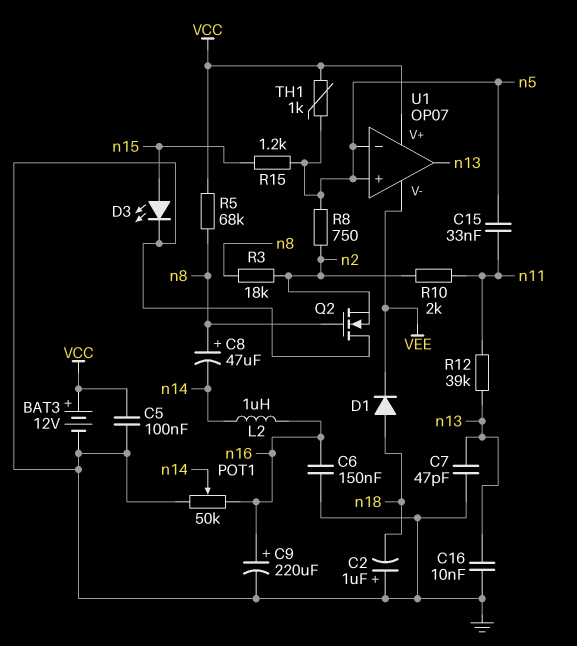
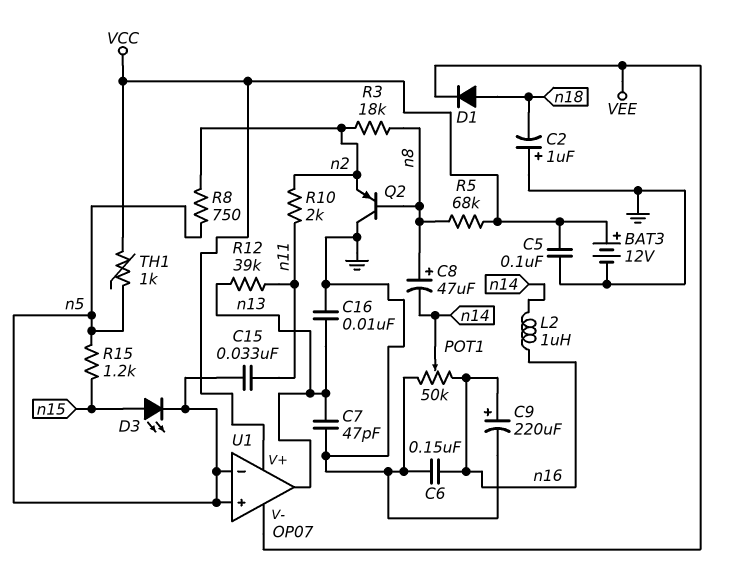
D3: LED (A n15, K GND) -> LED (A n15, K n5)
Q2: NMOS (G n8, D GND, S n2) -> PNP (B n8, C GND, E n2)

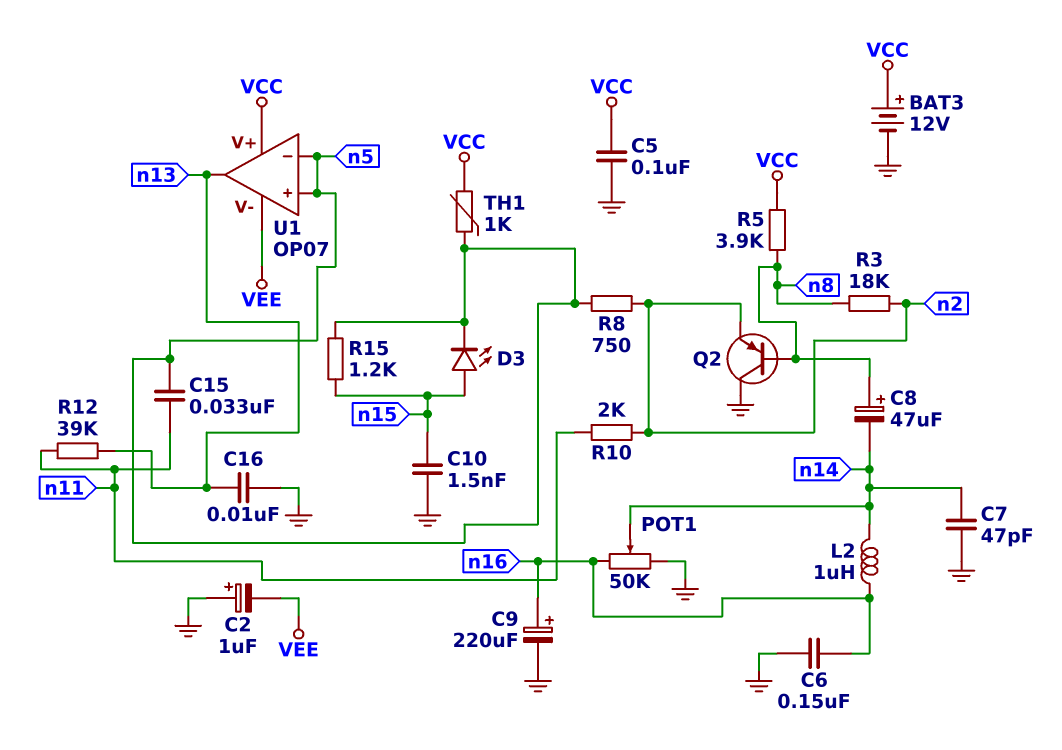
C2: 1uF (plus GND, minus n18) -> 1uF (plus GND, minus VEE)
C7: 47pF (GND, n13) -> 47pF (GND, n14)
C10: none -> 1.5nF (GND, n15)
D1: diode (A n18, K VEE) -> none
R5: 68k (VCC, n8) -> 3.9k (VCC, n8)

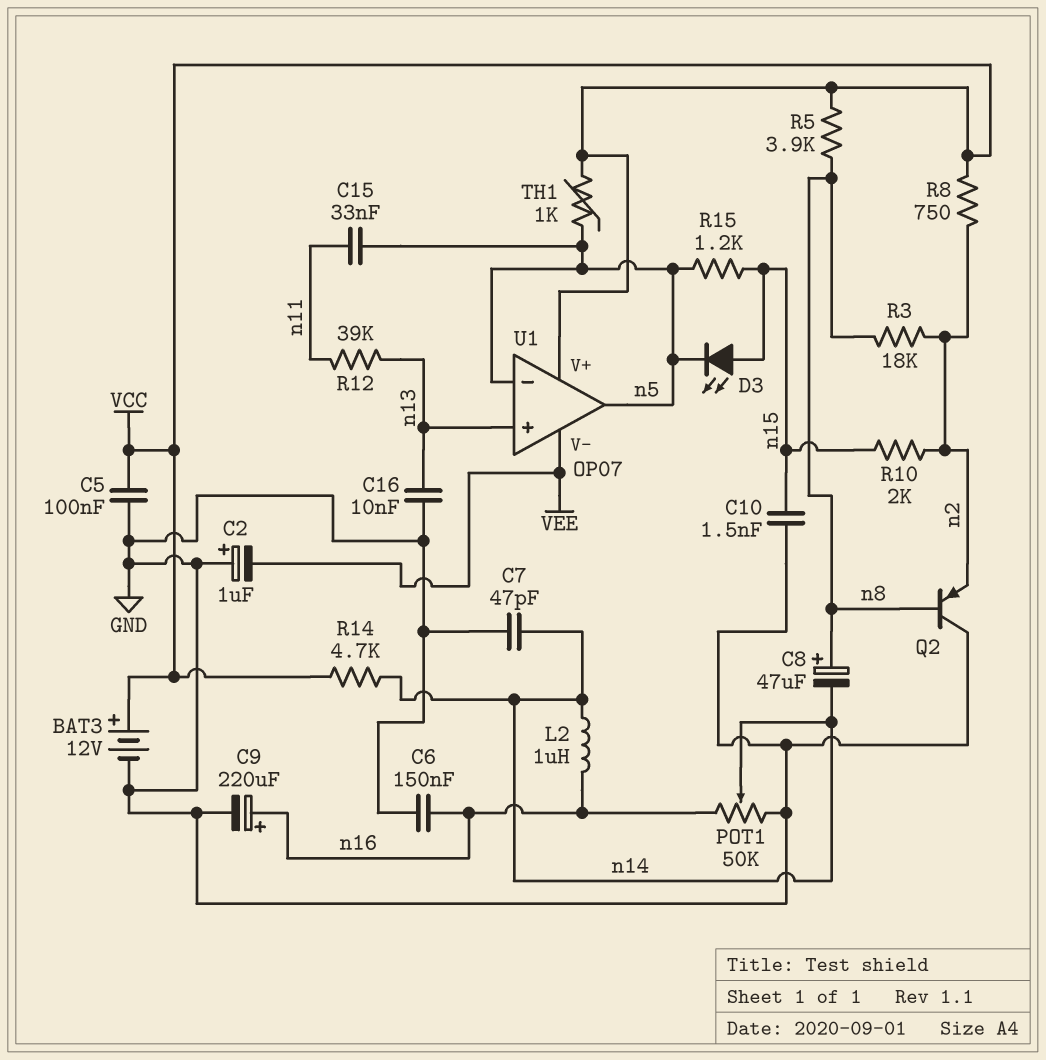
R8: 750 (n2, n5) -> 750 (VCC, n2)
R10: 2k (n2, n11) -> 2k (n2, n15)
R14: none -> 4.7k (VCC, n14)
U1 pin in+: n5 -> n13
U1 pin out: n13 -> n5

